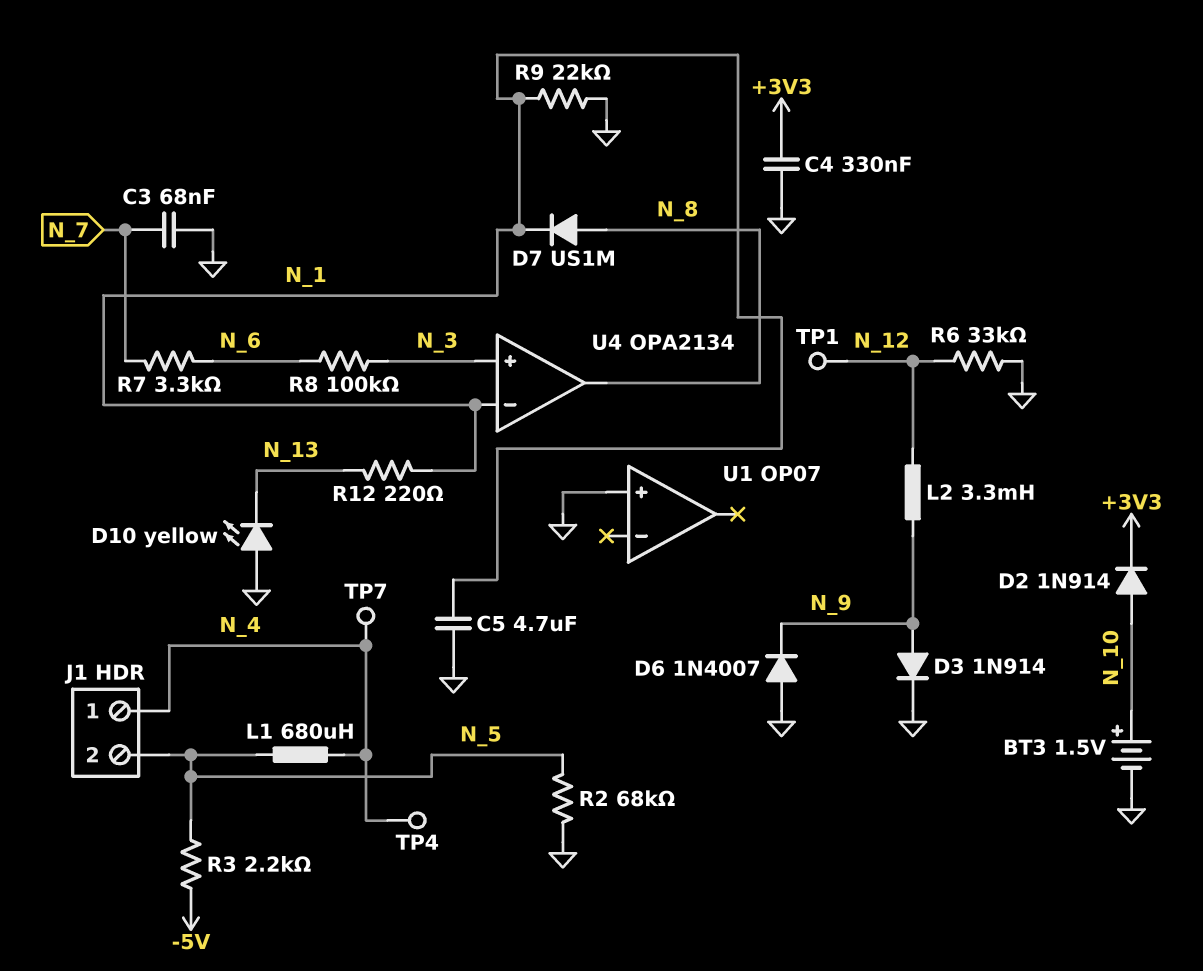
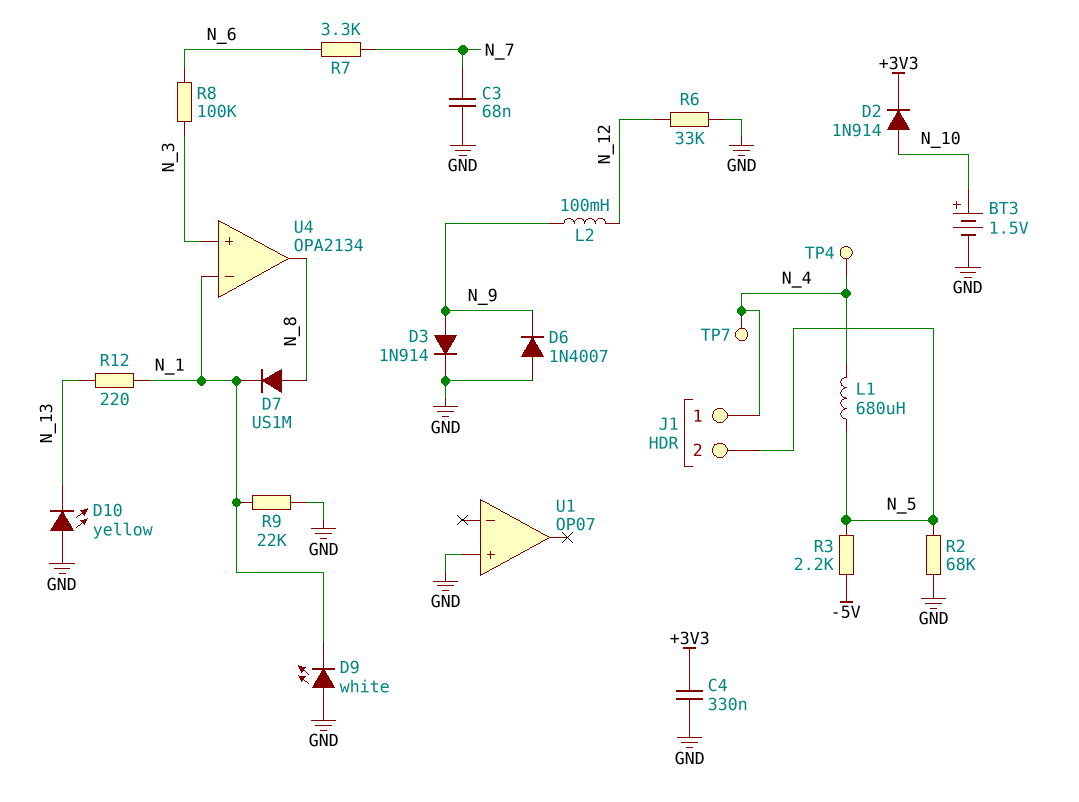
C5: 4.7uF (GND, N_1) -> none
D9: none -> LED white (A GND, K N_1)
L2: 3.3mH (N_9, N_12) -> 100mH (N_9, N_12)
TP1: test point (N_12) -> none

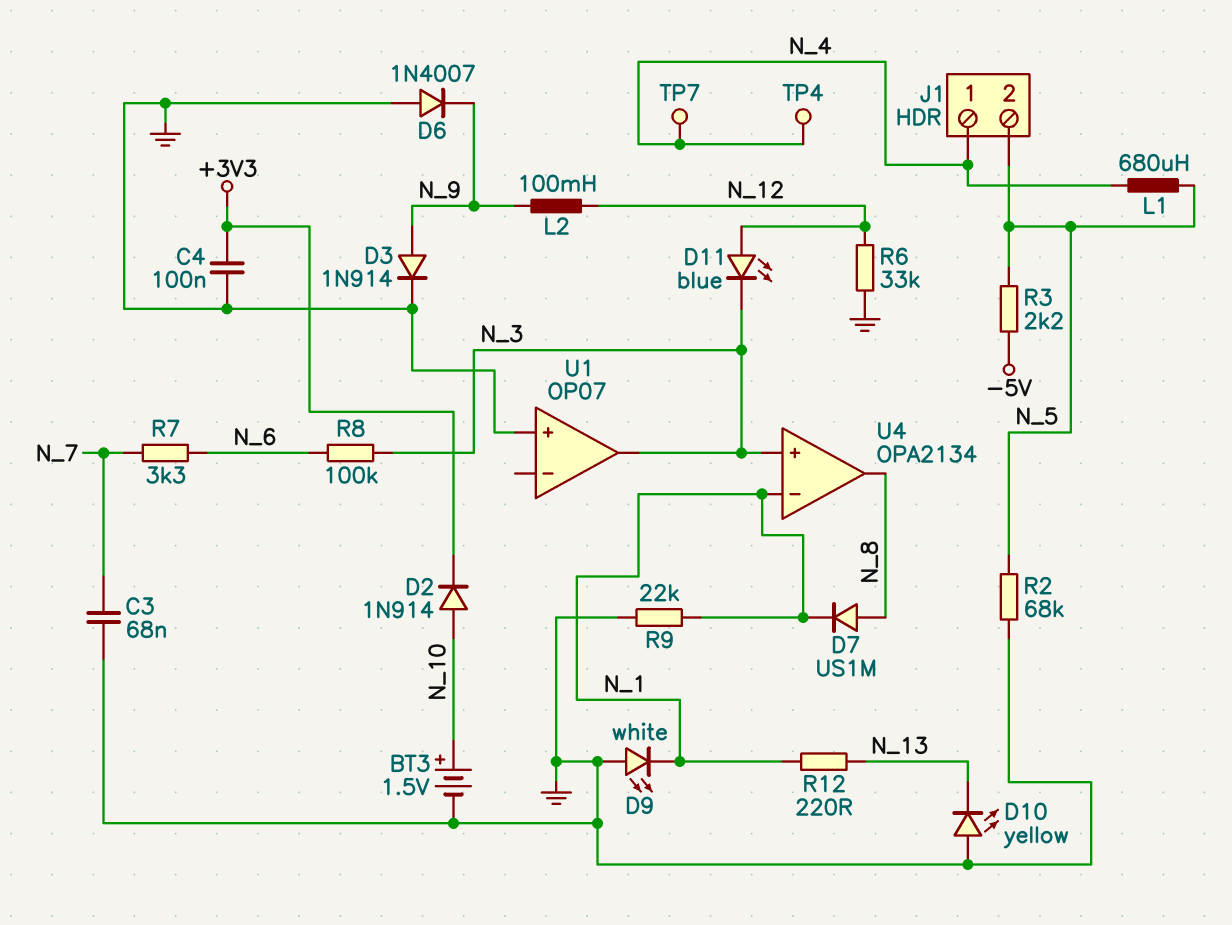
C4: 330nF (+3V3, GND) -> 100nF (+3V3, GND)
D11: none -> LED blue (A N_12, K N_3)
U1 pin out: none -> N_3

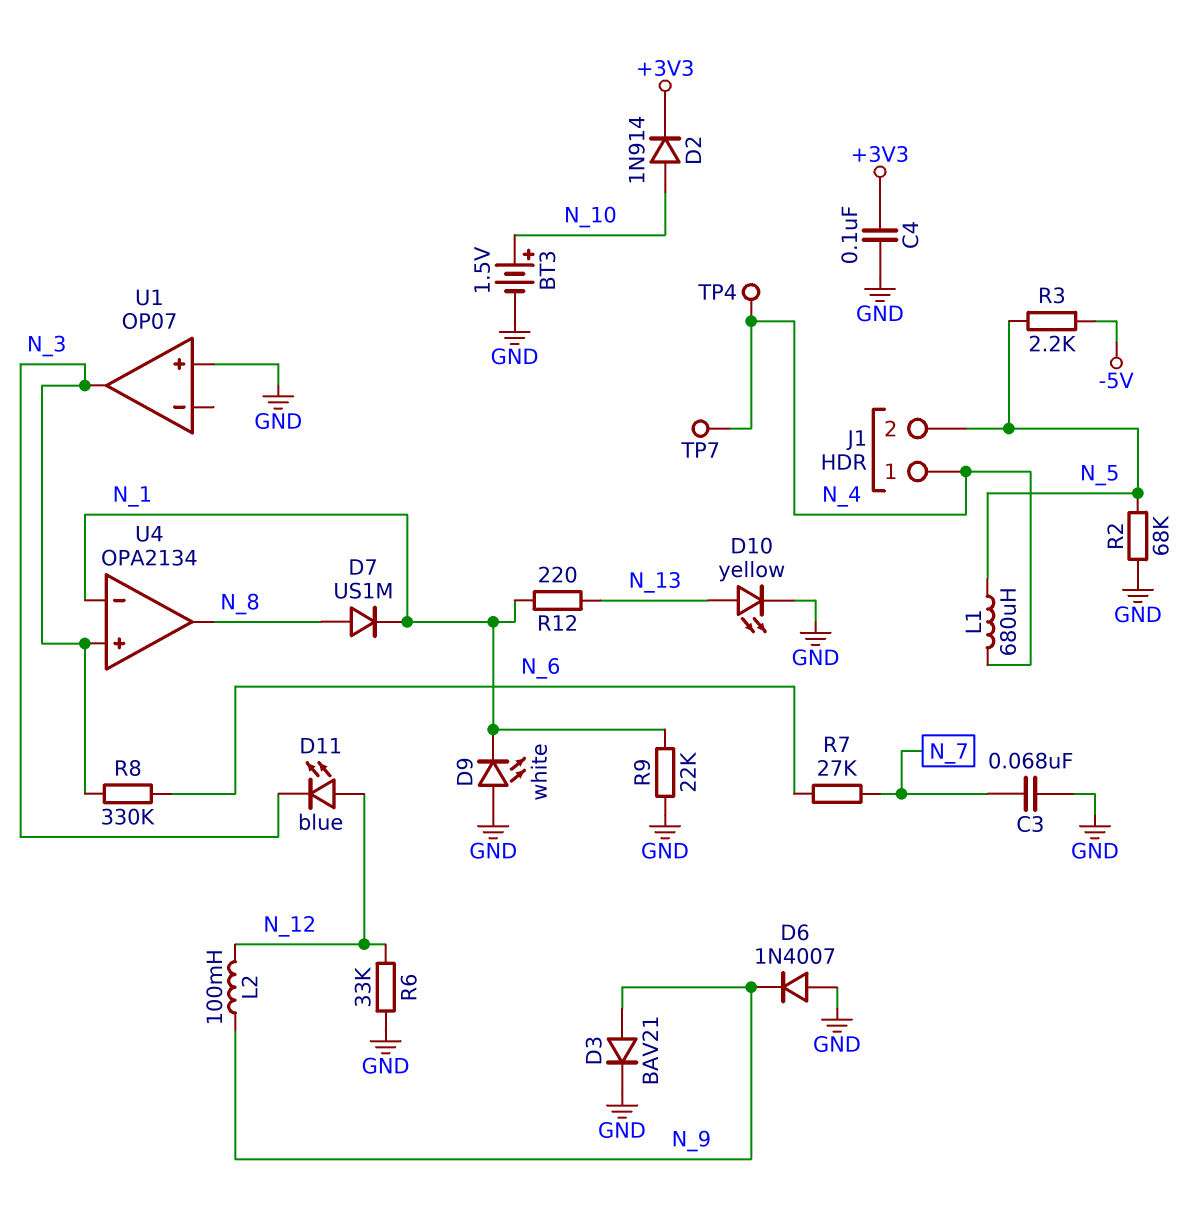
D3: diode 1N914 (A N_9, K GND) -> diode BAV21 (A N_9, K GND)
D10: LED yellow (A GND, K N_13) -> LED yellow (A N_13, K GND)
R7: 3.3k (N_6, N_7) -> 27k (N_6, N_7)
R8: 100k (N_3, N_6) -> 330k (N_3, N_6)

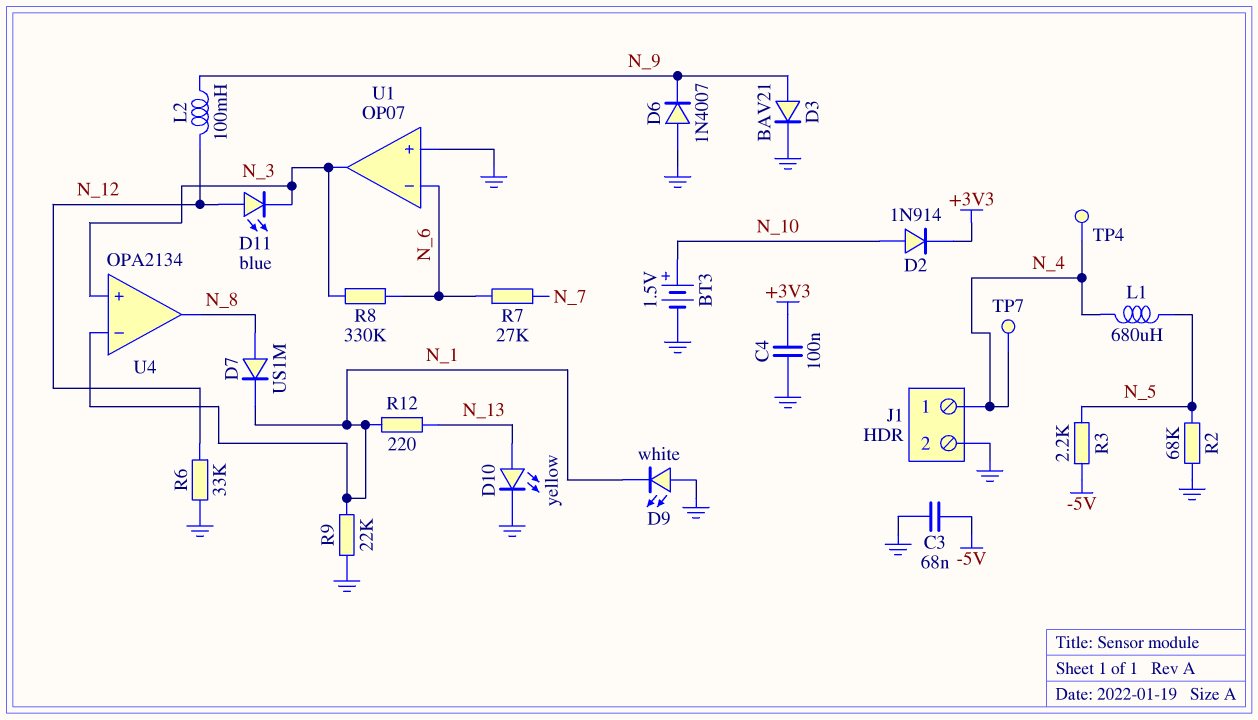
C3: 68nF (GND, N_7) -> 68nF (-5V, GND)
J1 pin 2: N_5 -> GND
U1 pin in-: none -> N_6

